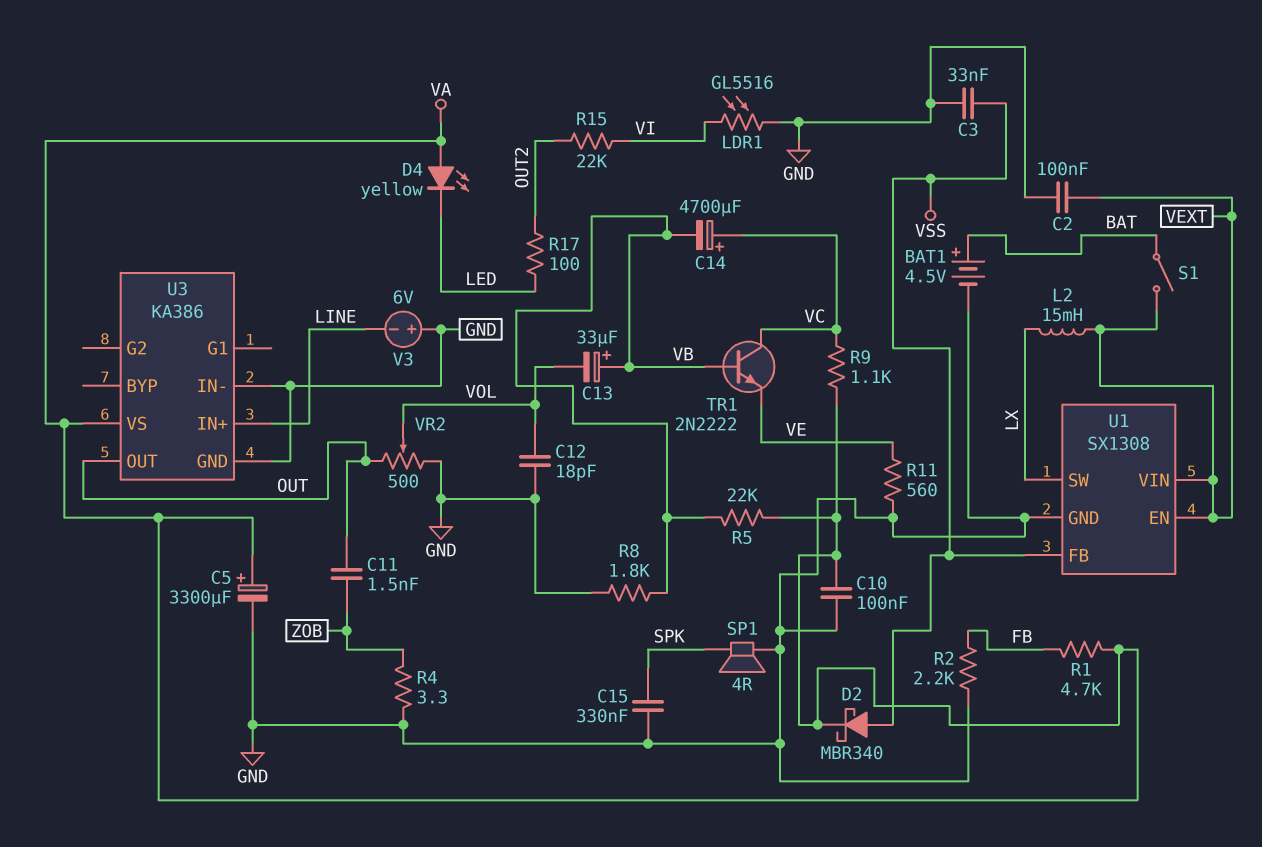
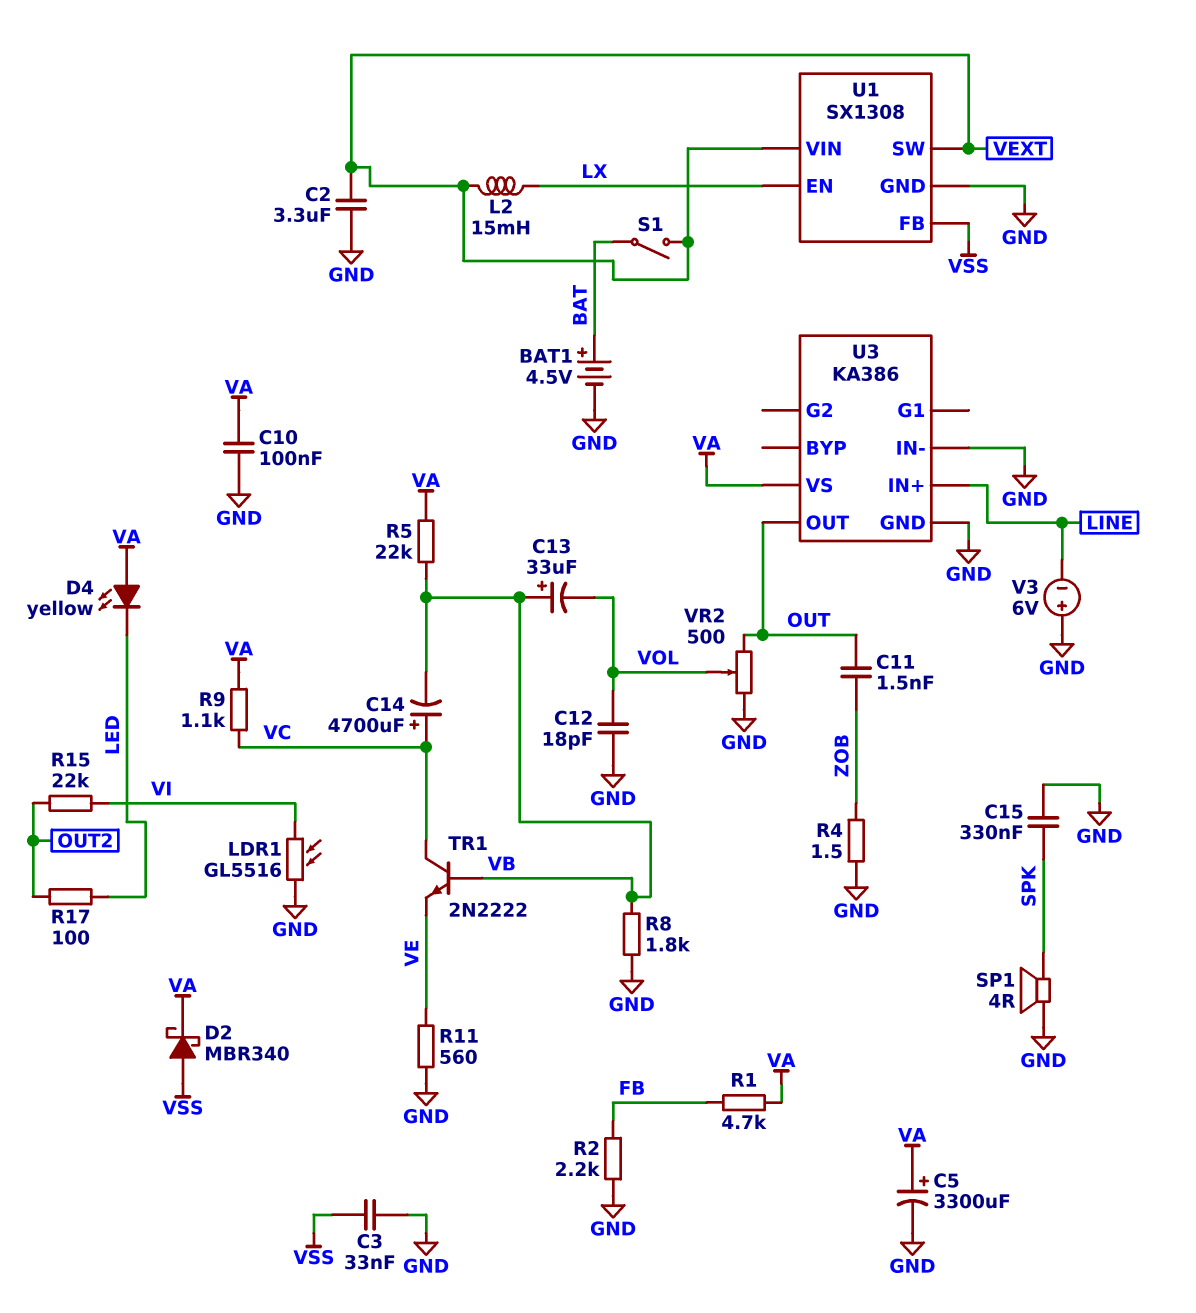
C2: 100nF (GND, VEXT) -> 3.3uF (GND, VEXT)
R4: 3.3 (GND, ZOB) -> 1.5 (GND, ZOB)
U1 pin EN: VEXT -> LX
U1 pin SW: LX -> VEXT

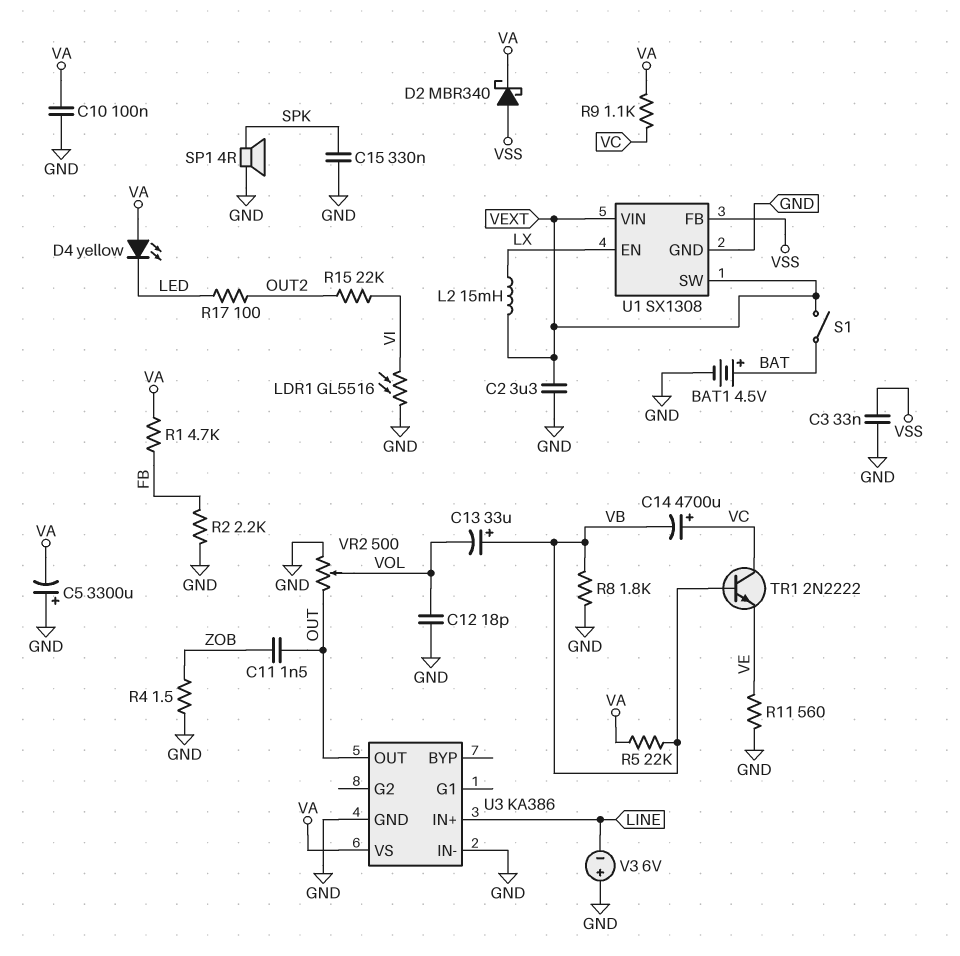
C5: 3300uF (plus VA, minus GND) -> 3300uF (plus GND, minus VA)

